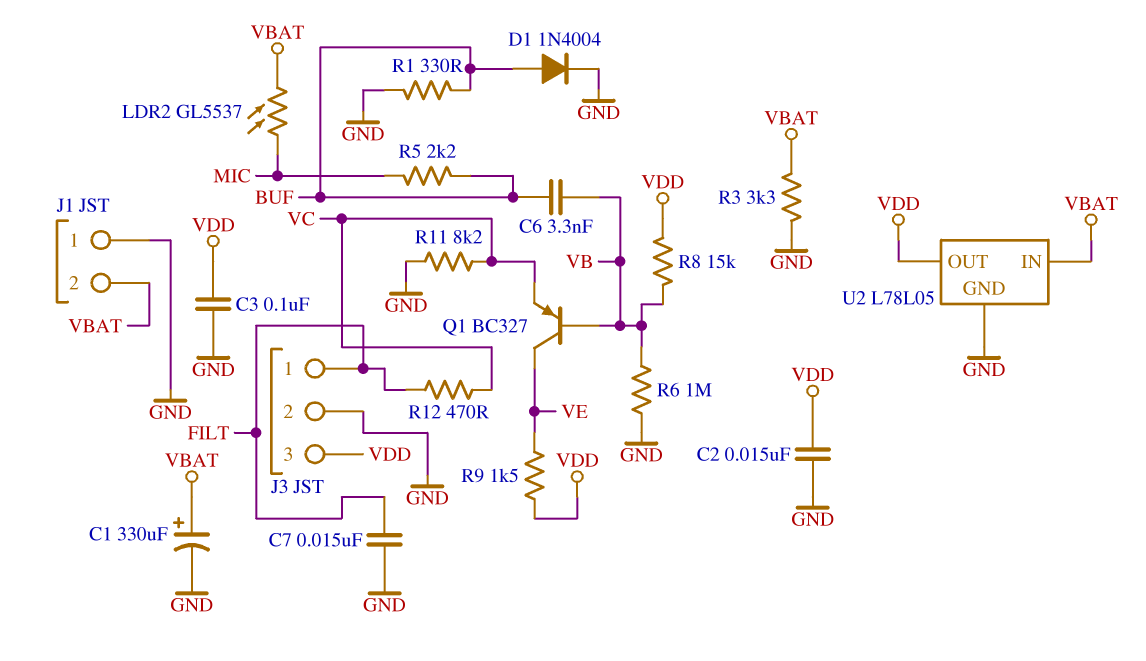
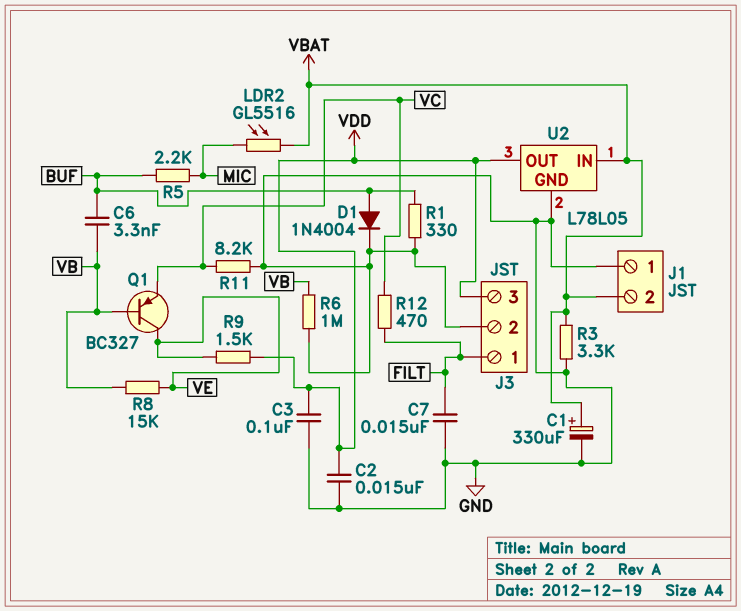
LDR2: GL5537 (MIC, VBAT) -> GL5516 (MIC, VBAT)
R8: 15k (VB, VDD) -> 15k (VB, VE)

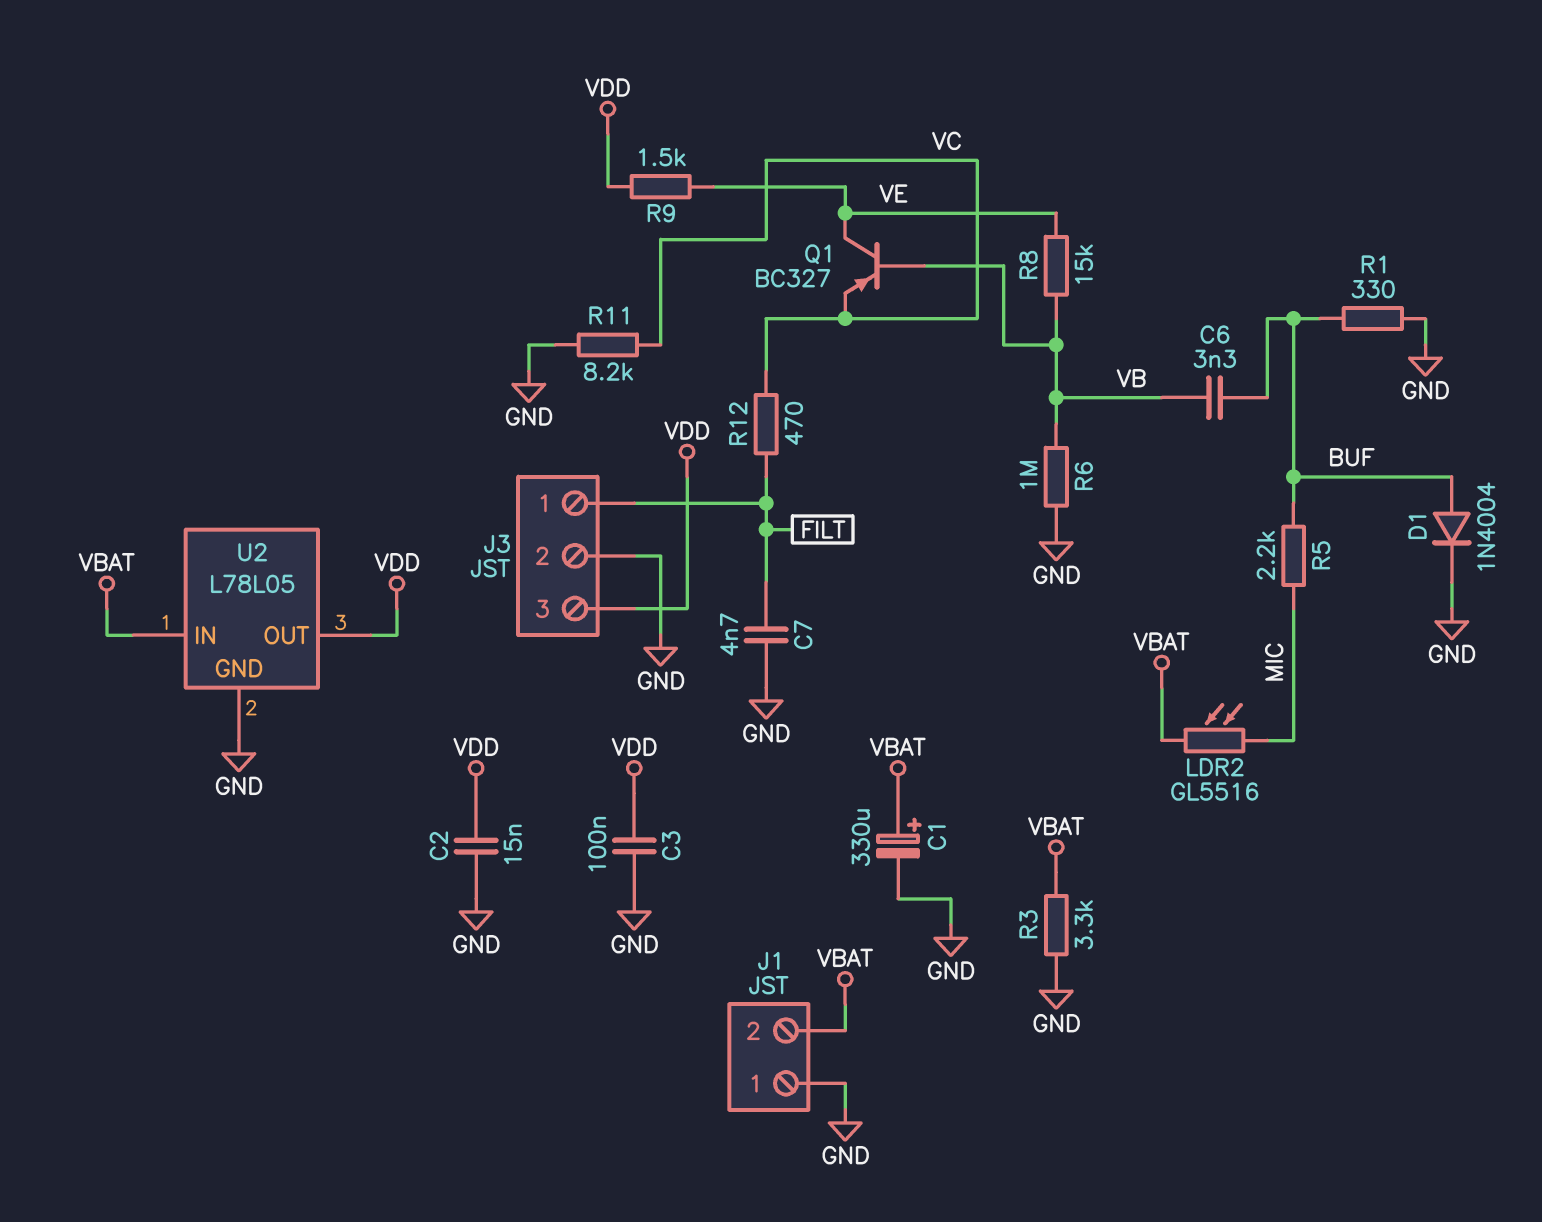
C7: 15nF (FILT, GND) -> 4.7nF (FILT, GND)

